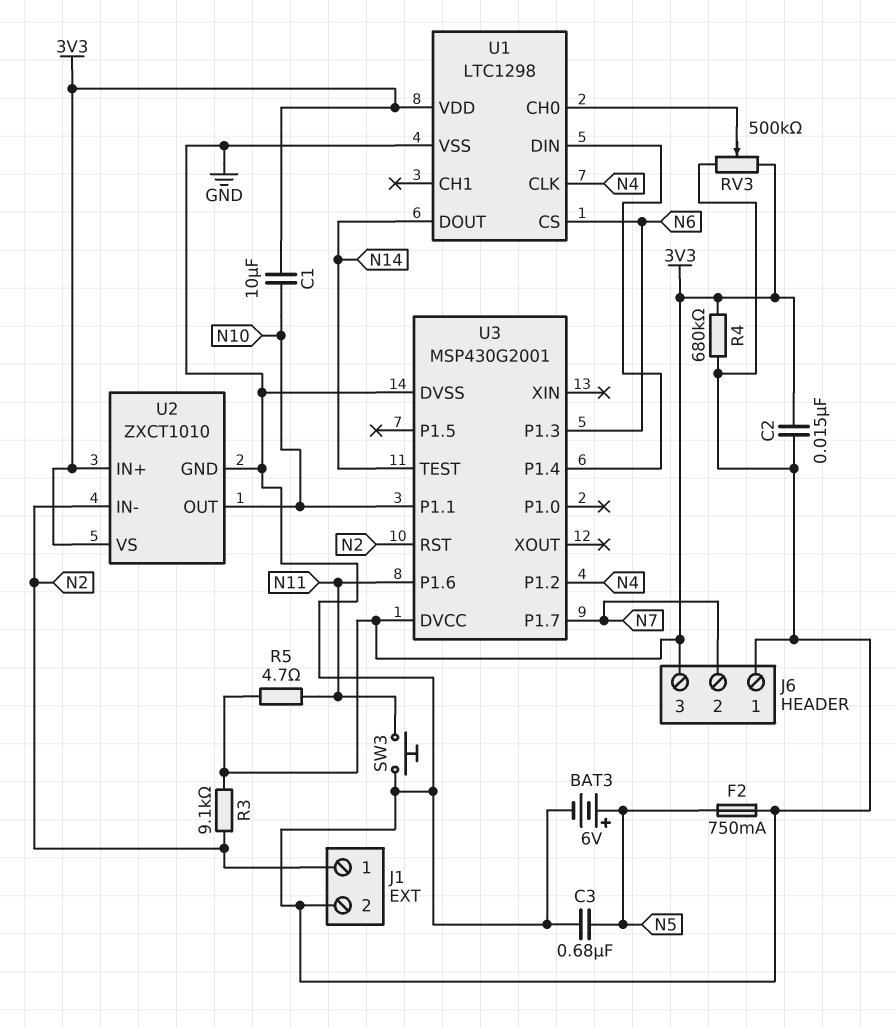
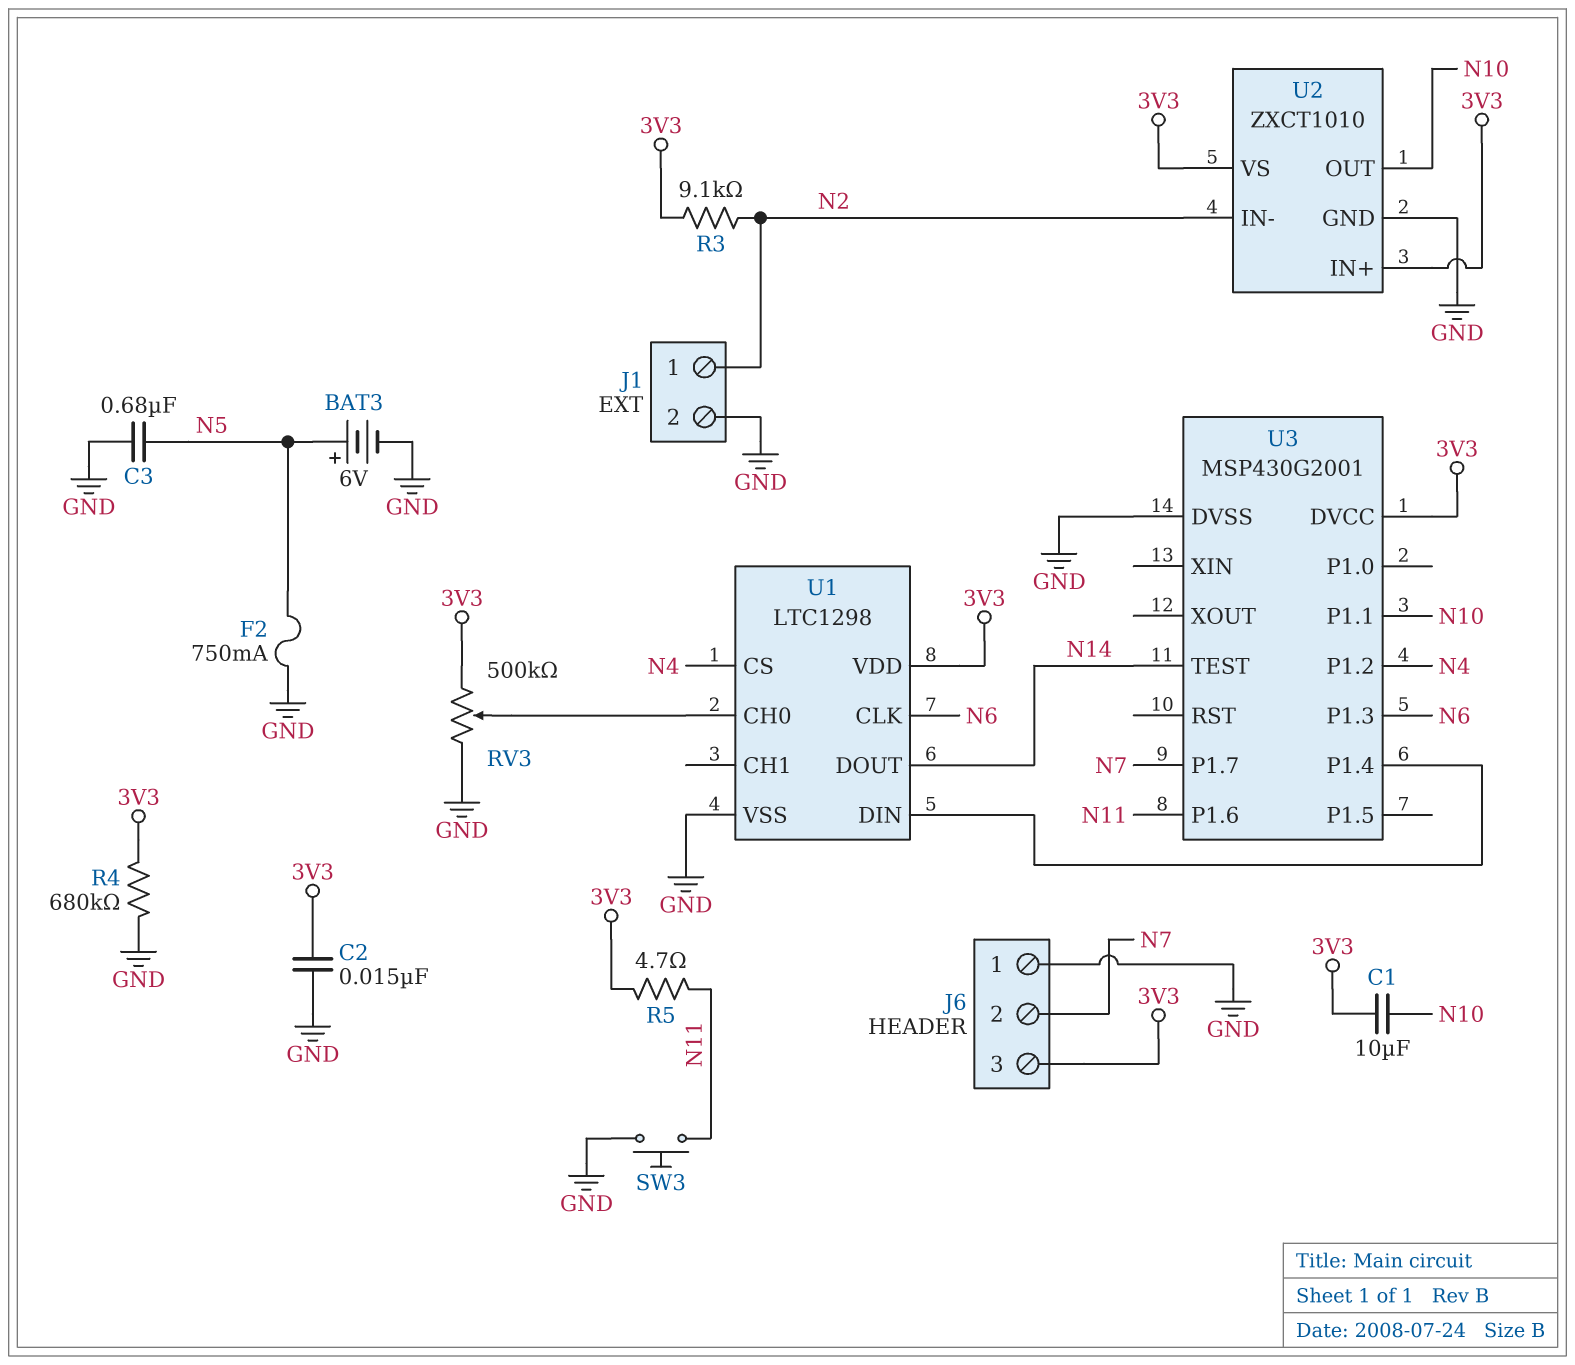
U1 pin CLK: N4 -> N6
U1 pin CS: N6 -> N4
U3 pin RST: N2 -> none

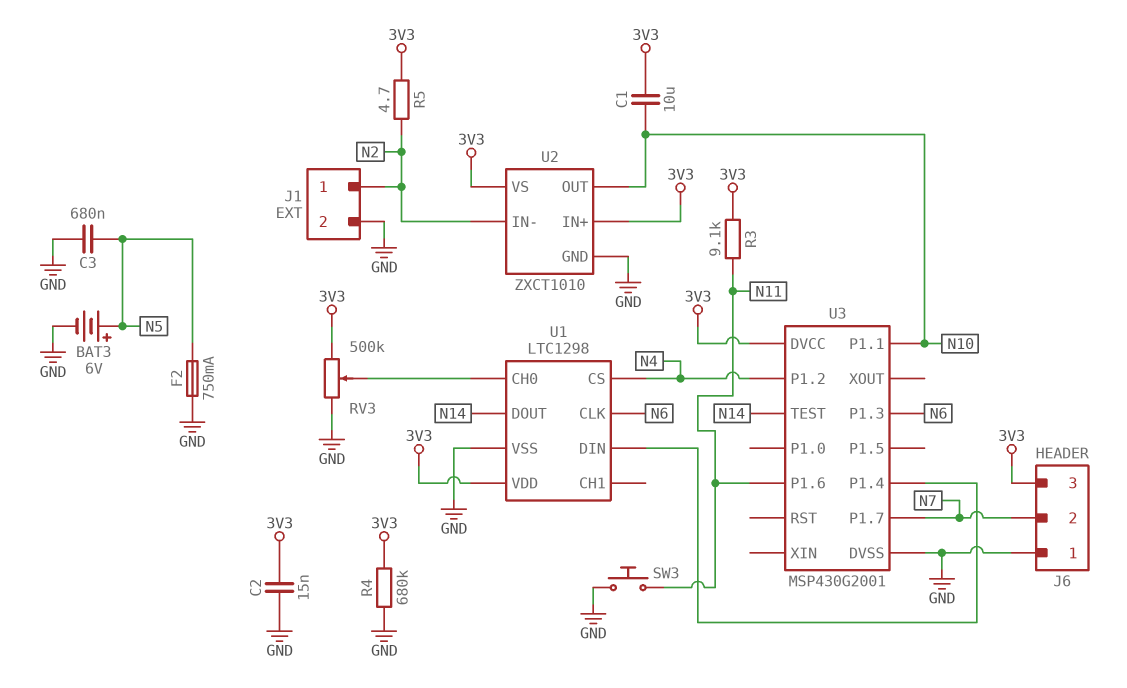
R3: 9.1k (3V3, N2) -> 9.1k (3V3, N11)
R5: 4.7 (3V3, N11) -> 4.7 (3V3, N2)

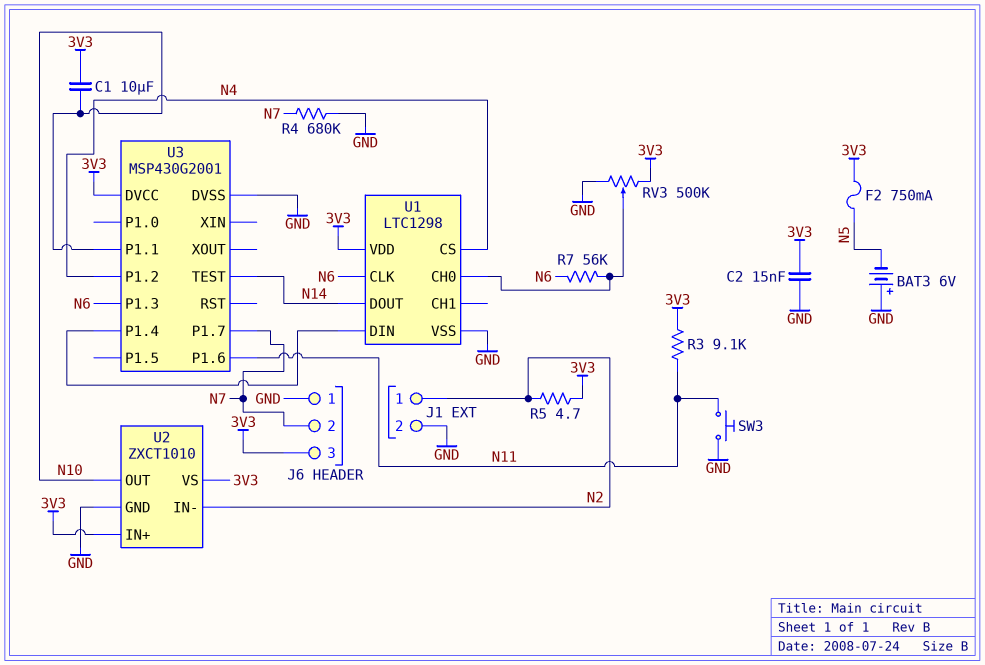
BAT3: 6V (plus N5, minus GND) -> 6V (plus GND, minus N5)
C3: 680nF (GND, N5) -> none
F2: 750mA (GND, N5) -> 750mA (3V3, N5)
R4: 680k (3V3, GND) -> 680k (GND, N7)
R7: none -> 56k (N6, U1/CH0)

